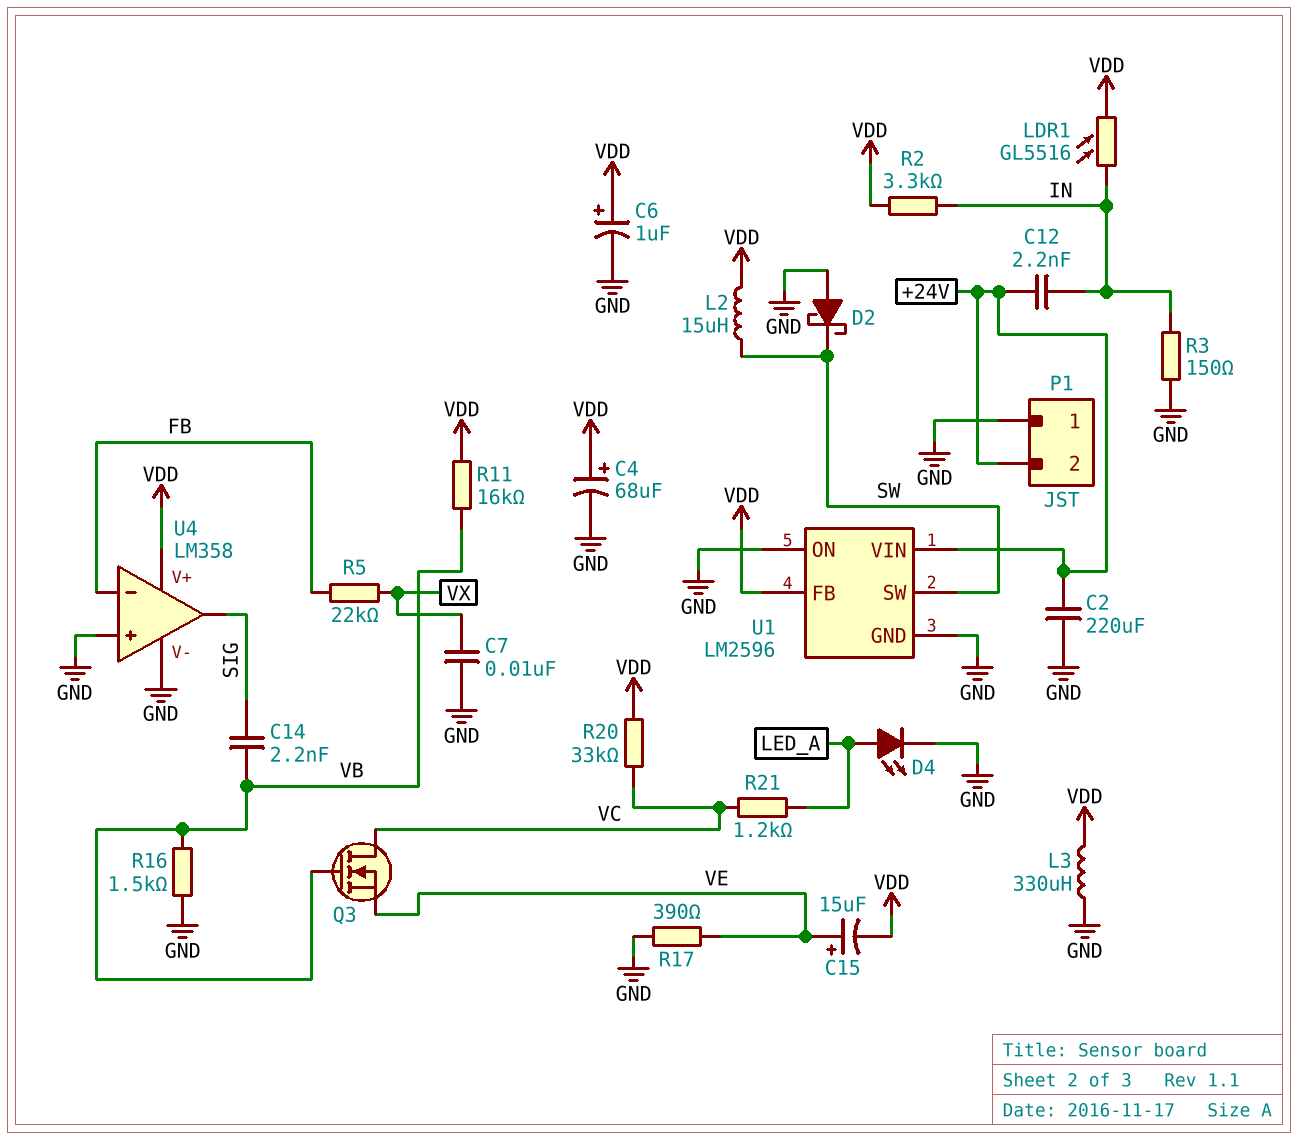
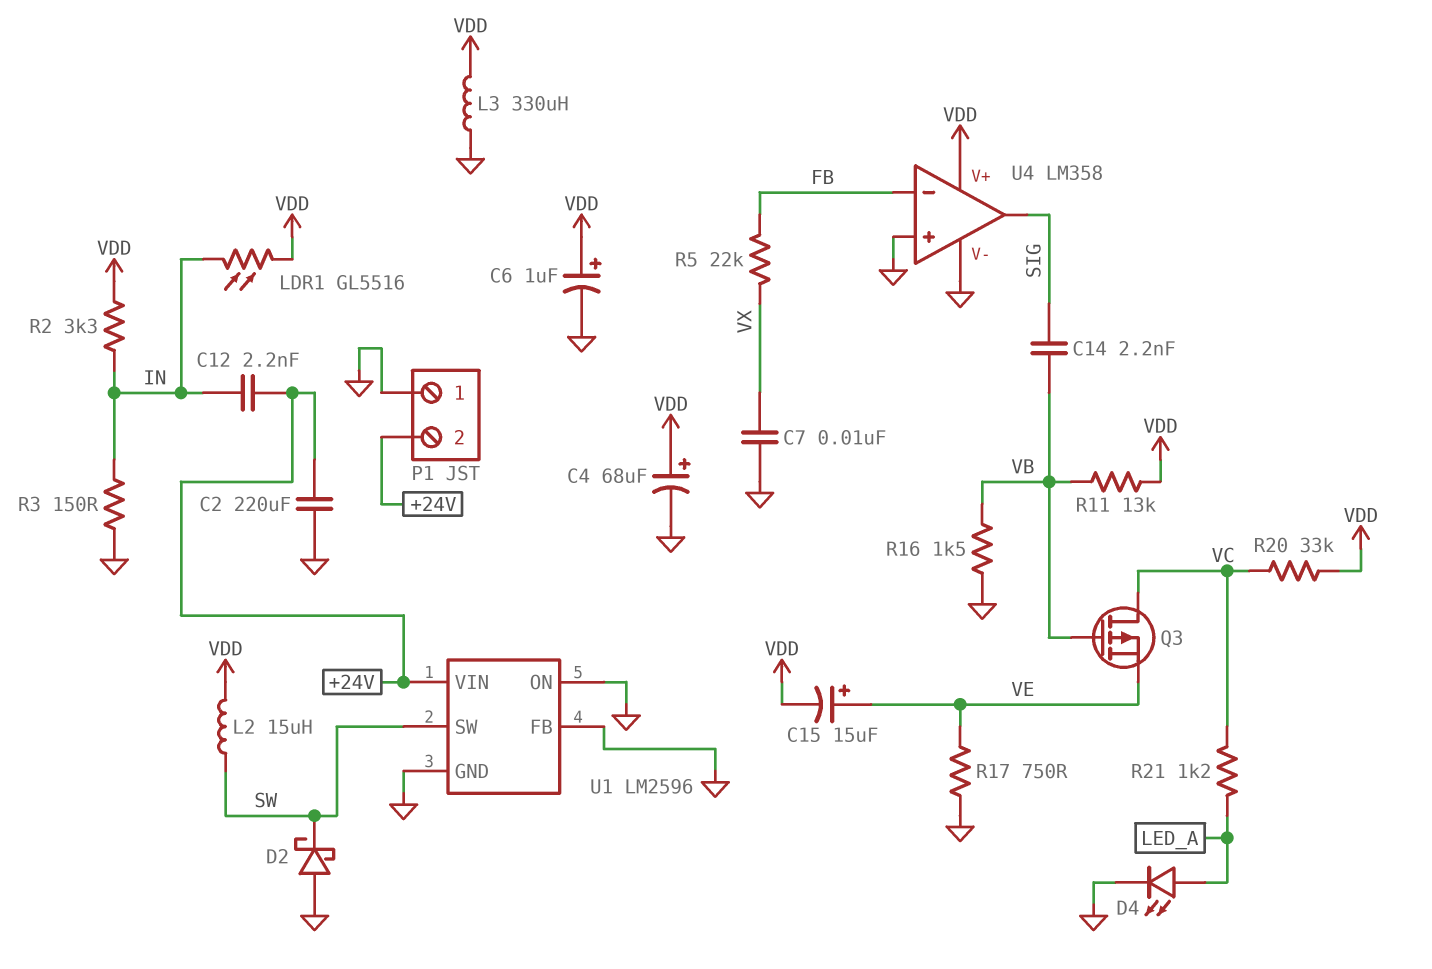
Q3: NMOS (G VB, D VC, S VE) -> PMOS (G VB, D VC, S VE)
R11: 16k (VB, VDD) -> 13k (VB, VDD)
R17: 390 (GND, VE) -> 750 (GND, VE)
U1 pin FB: VDD -> GND

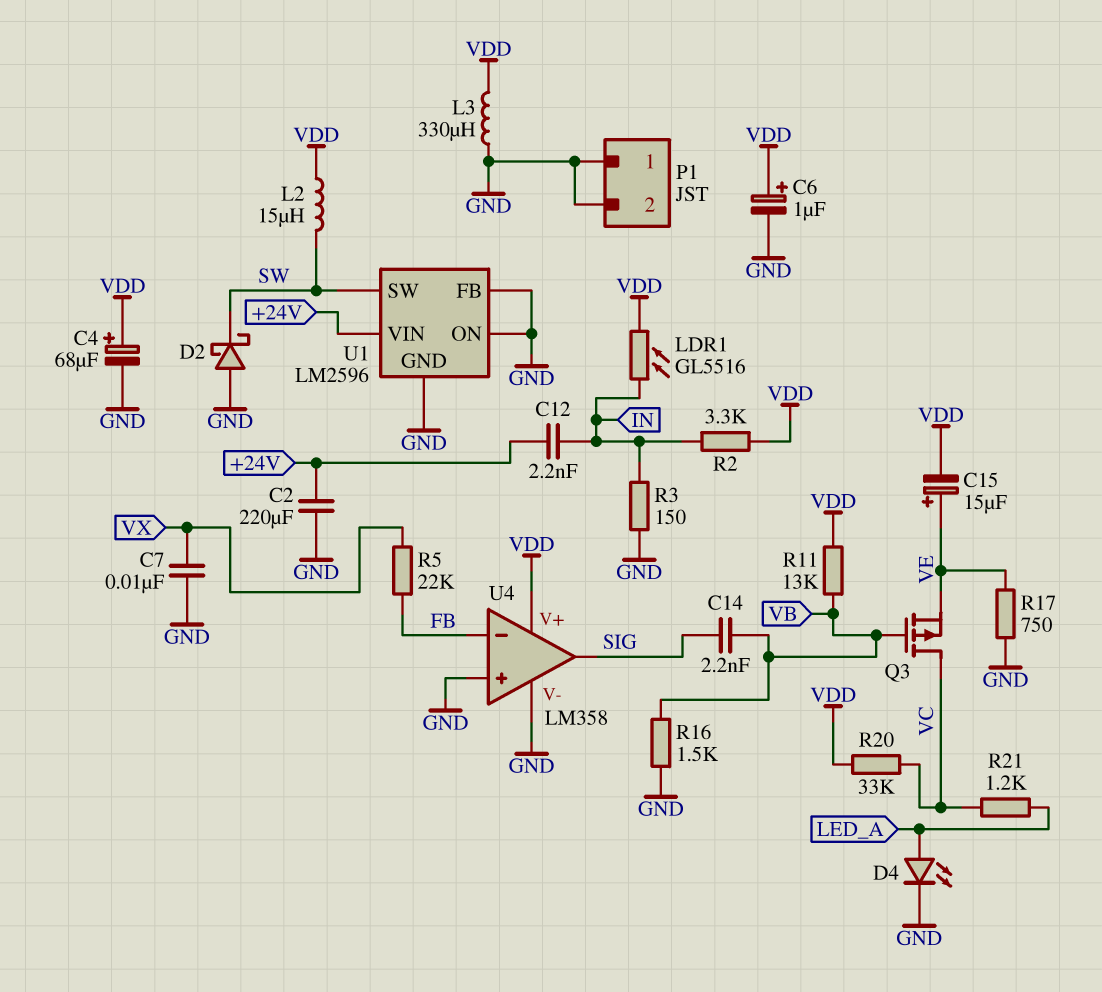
P1 pin 2: +24V -> GND

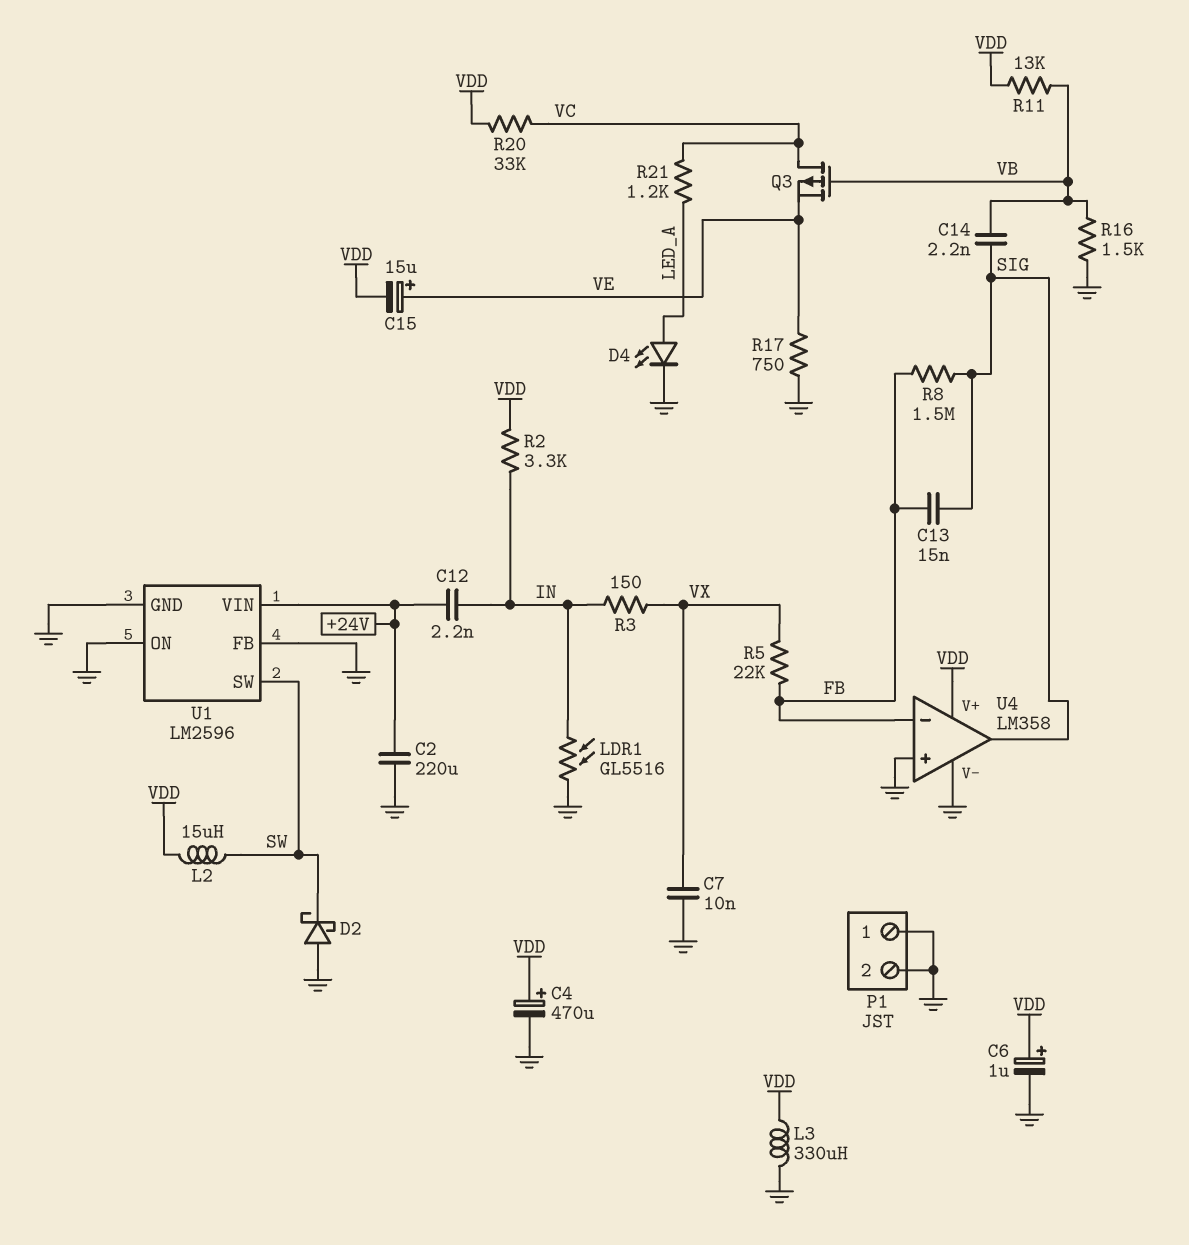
C4: 68uF (plus VDD, minus GND) -> 470uF (plus VDD, minus GND)
C13: none -> 15nF (FB, SIG)
LDR1: GL5516 (IN, VDD) -> GL5516 (GND, IN)
R3: 150 (GND, IN) -> 150 (IN, VX)
R8: none -> 1.5M (FB, SIG)

